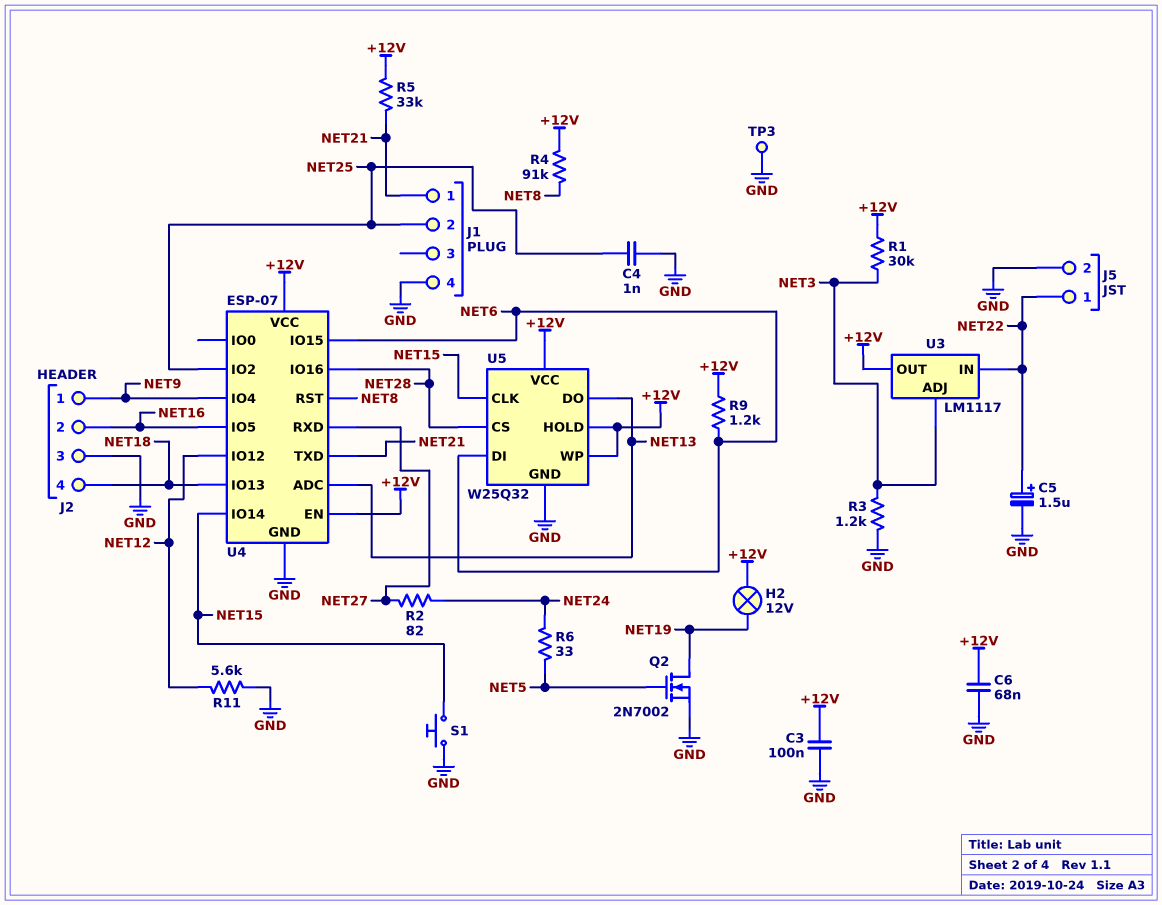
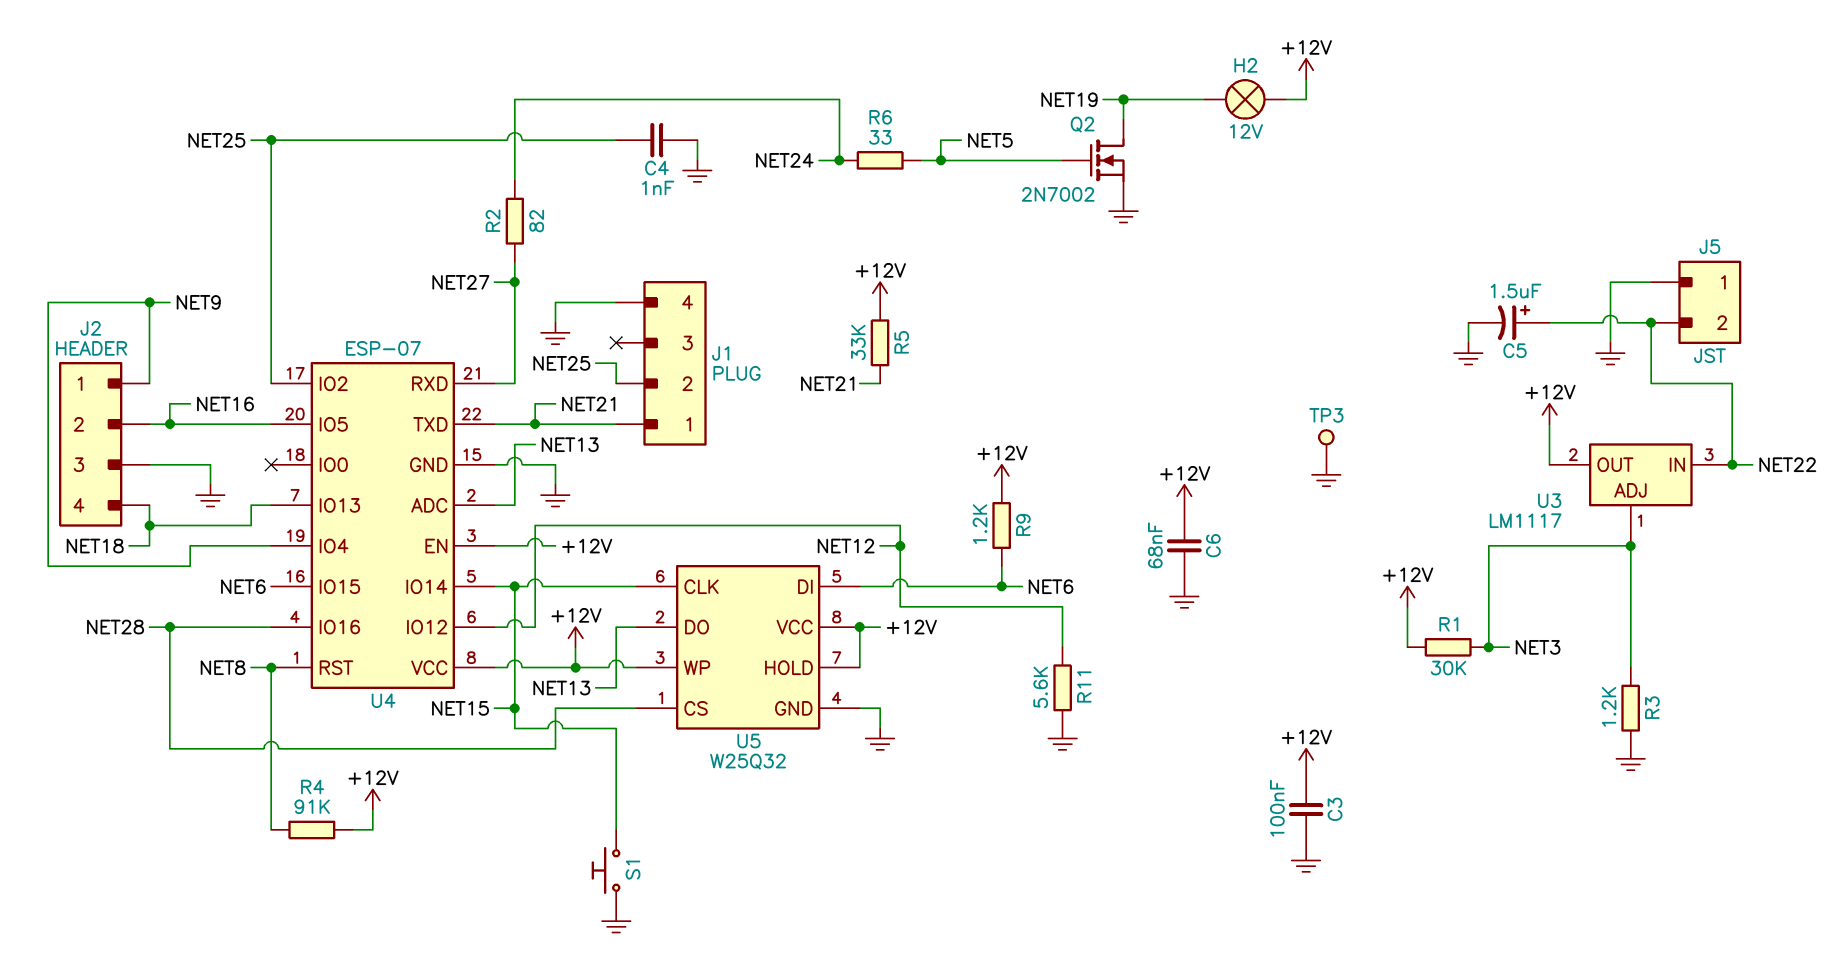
J5 pin 1: NET22 -> GND
J5 pin 2: GND -> NET22

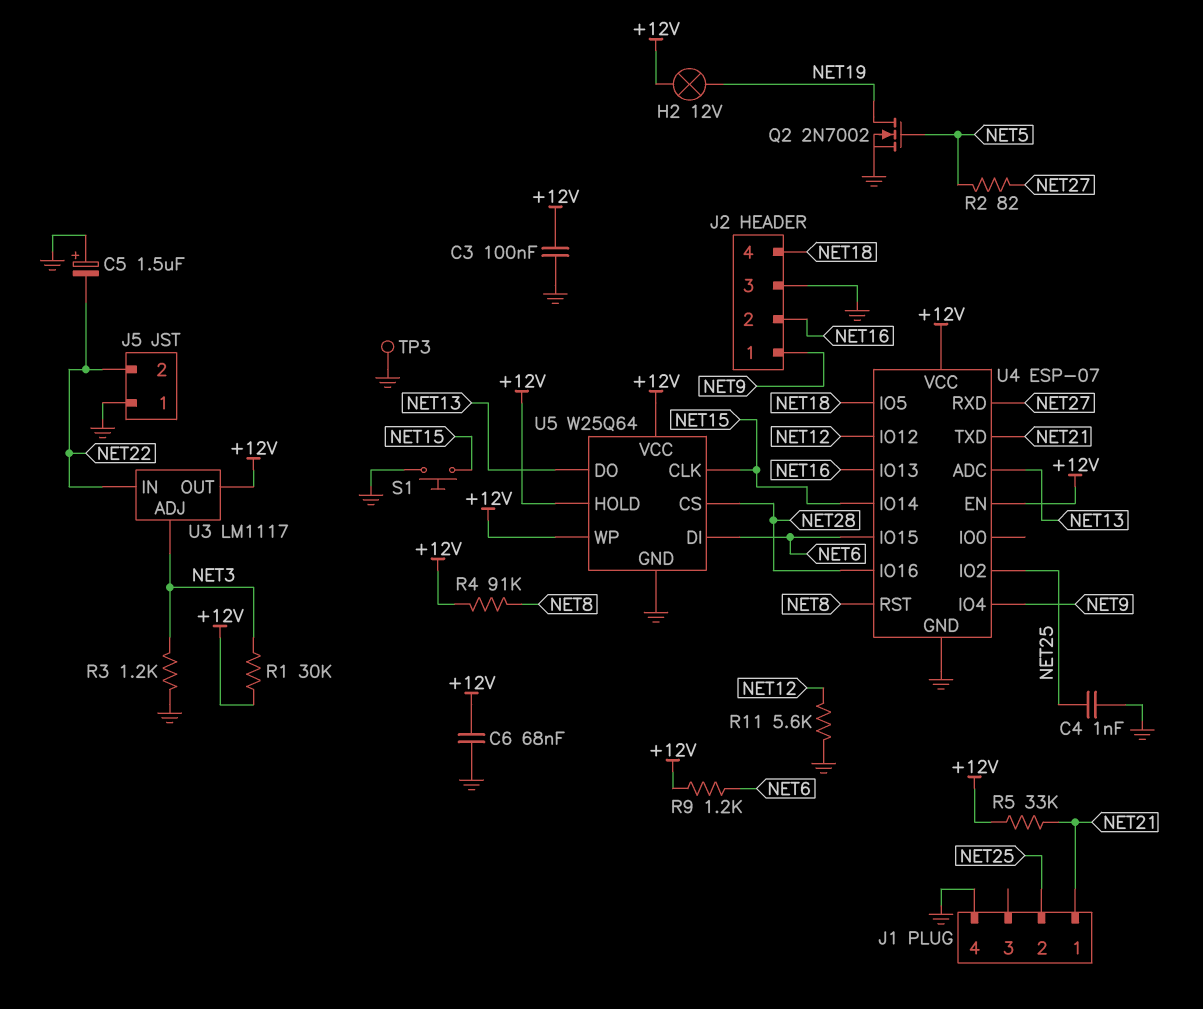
C5: 1.5uF (plus NET22, minus GND) -> 1.5uF (plus GND, minus NET22)
R2: 82 (NET24, NET27) -> 82 (NET5, NET27)
R6: 33 (NET5, NET24) -> none
U4 pin IO5: NET16 -> NET18
U4 pin IO13: NET18 -> NET16
U5: W25Q32 -> W25Q64

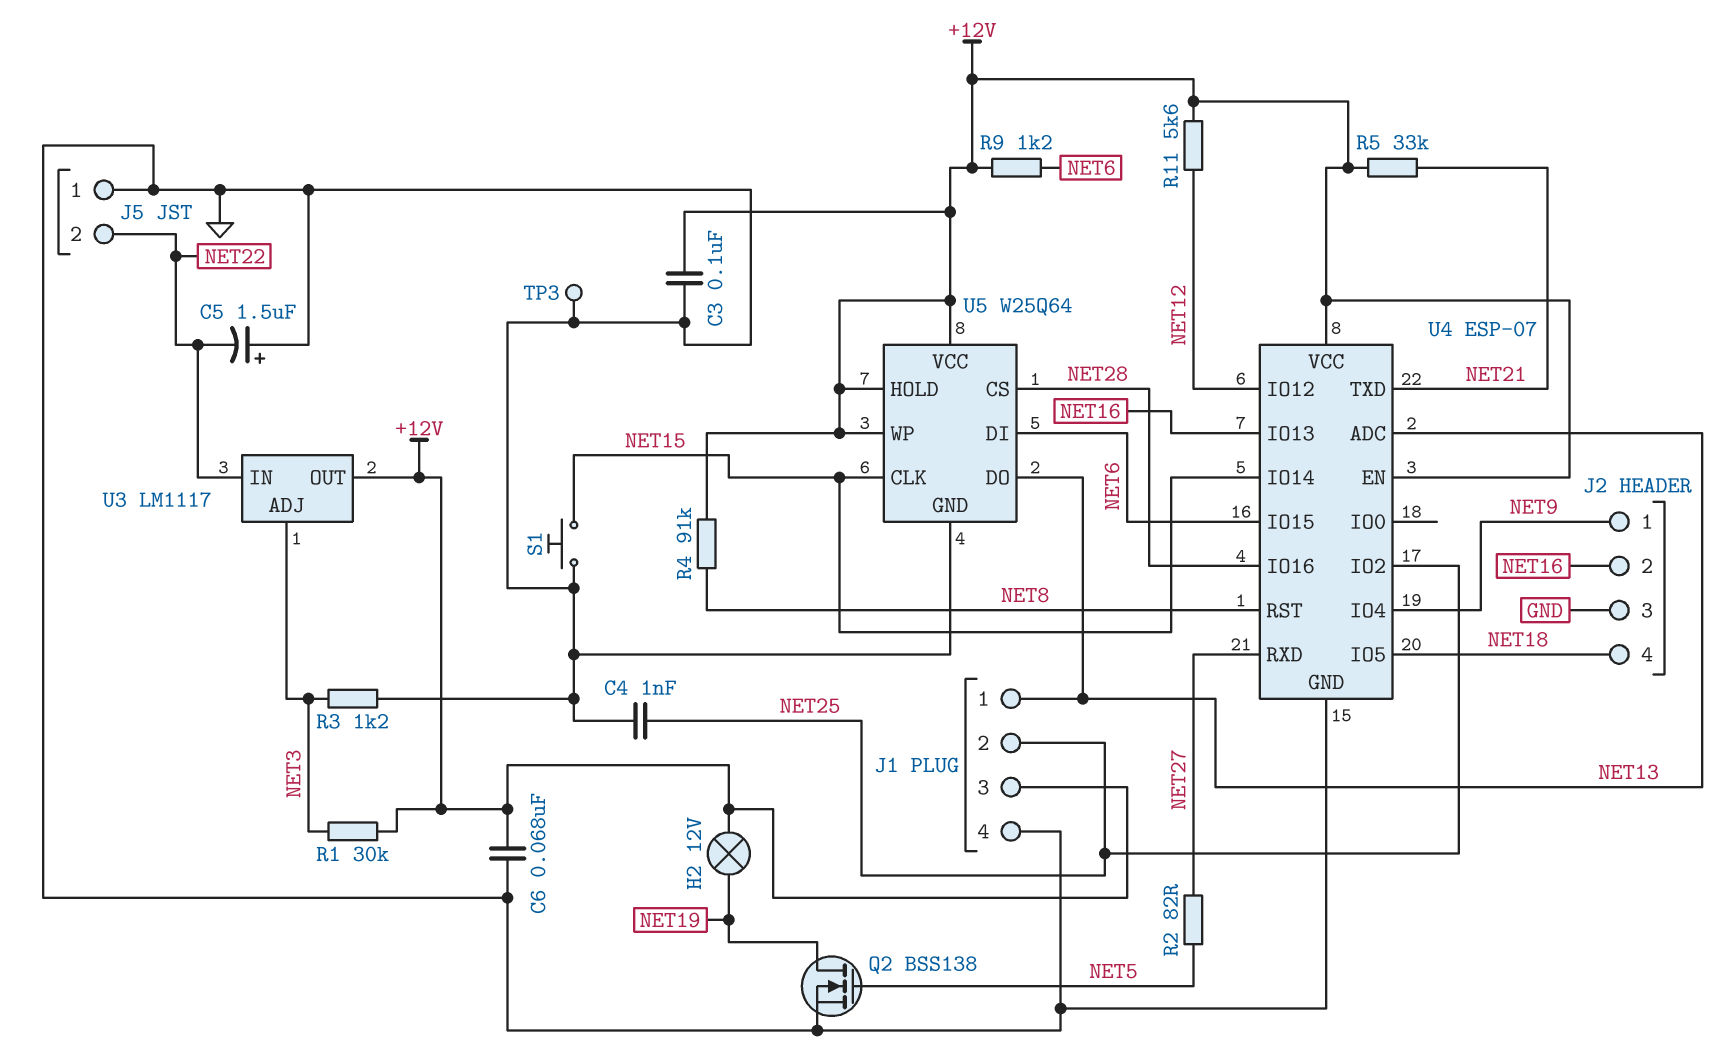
J1 pin 1: NET21 -> NET13
J1 pin 3: none -> +12V
Q2: NMOS 2N7002 (G NET5, D NET19, S GND) -> NMOS BSS138 (G NET5, D NET19, S GND)
R11: 5.6k (GND, NET12) -> 5.6k (+12V, NET12)

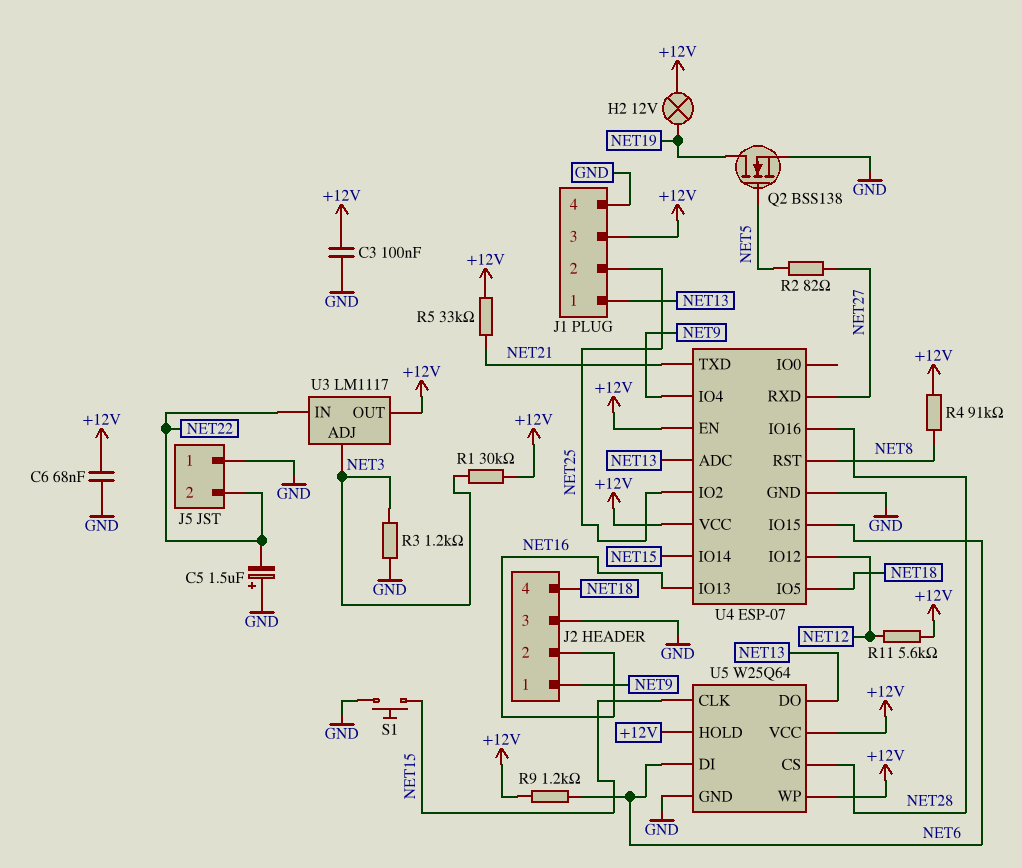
C4: 1nF (GND, NET25) -> none
TP3: test point (GND) -> none

